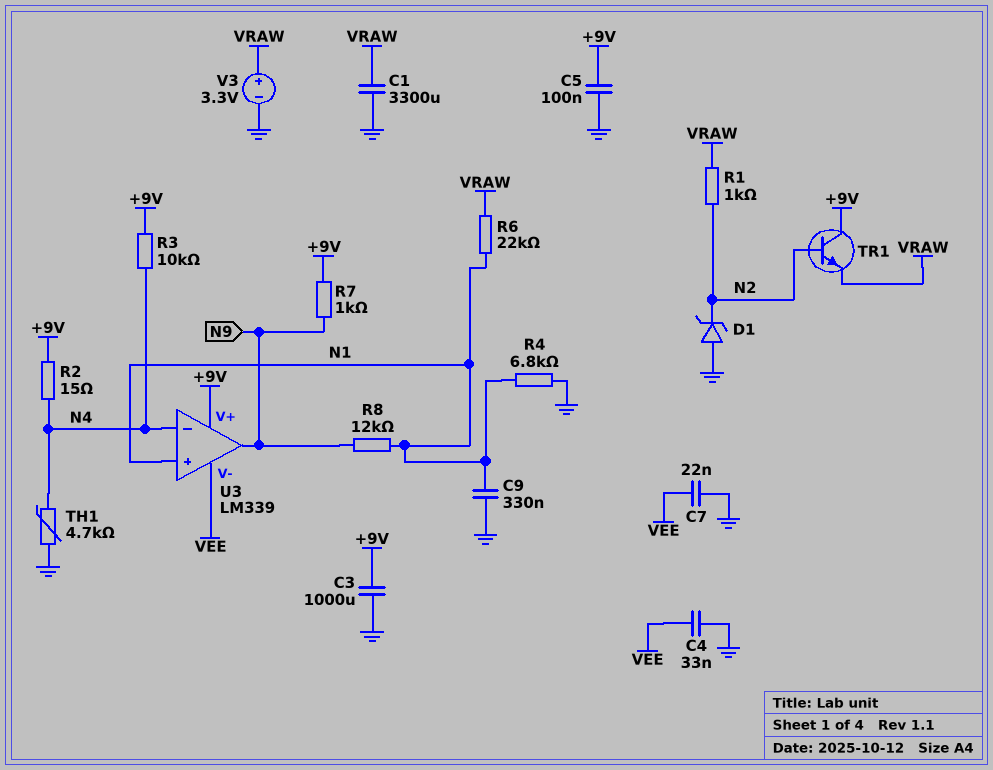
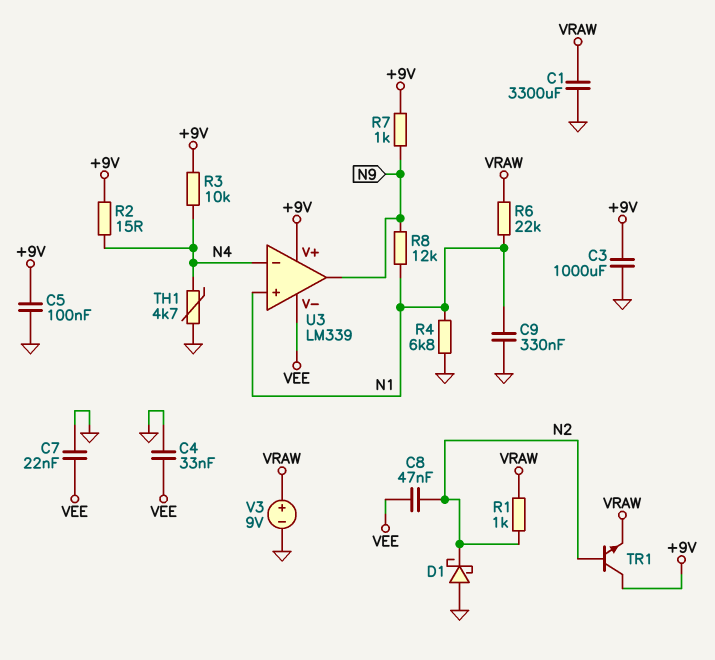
C8: none -> 47nF (N2, VEE)
D1: zener (A GND, K N2) -> schottky (A GND, K N2)
V3: 3.3V (plus VRAW, minus GND) -> 9V (plus VRAW, minus GND)

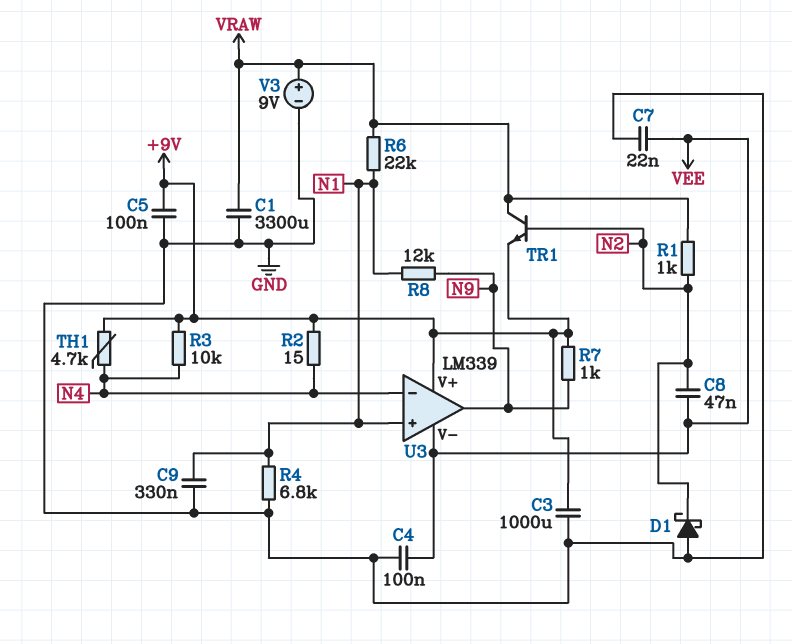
C4: 33nF (GND, VEE) -> 100nF (GND, VEE)
TH1: 4.7k (GND, N4) -> 4.7k (+9V, N4)
TR1: NPN (B N2, C +9V, E VRAW) -> NPN (B N2, C VRAW, E +9V)

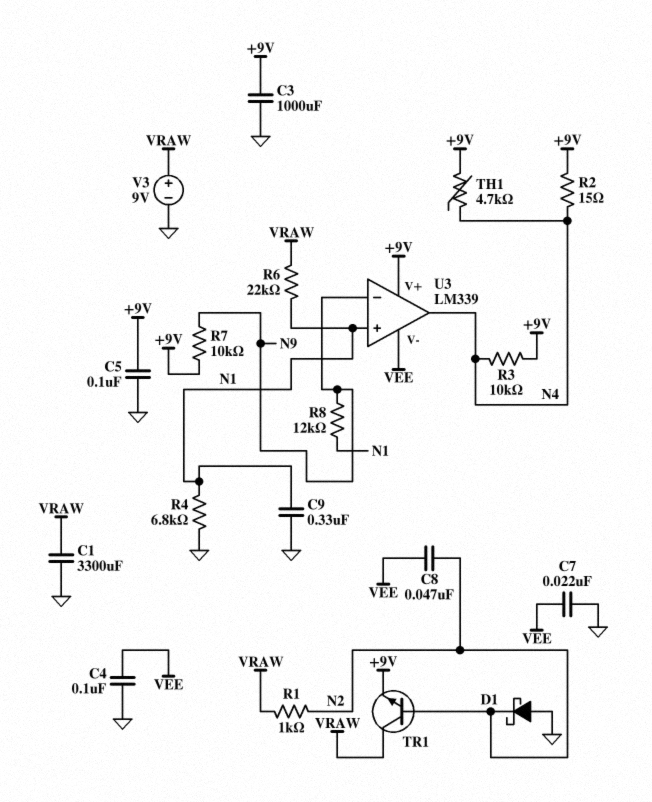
R7: 1k (+9V, N9) -> 10k (+9V, N9)
U3 pin in-: N4 -> N9
U3 pin out: N9 -> N4

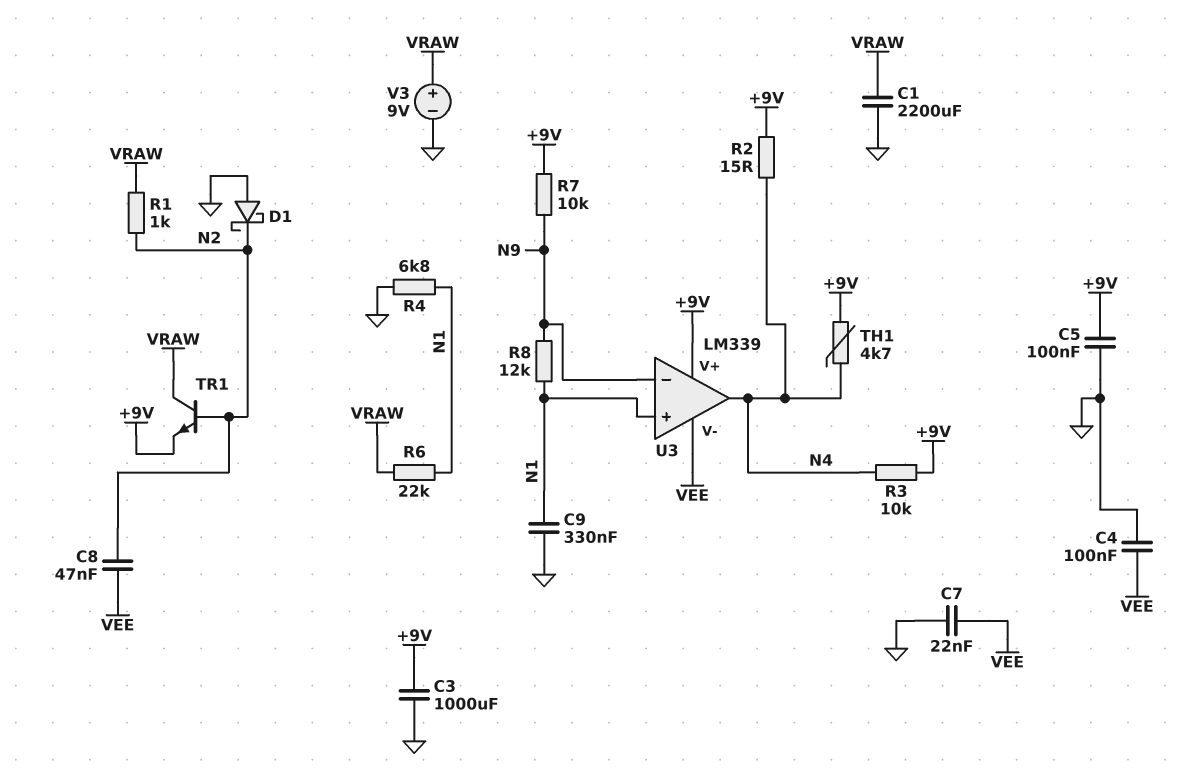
C1: 3300uF (GND, VRAW) -> 2200uF (GND, VRAW)

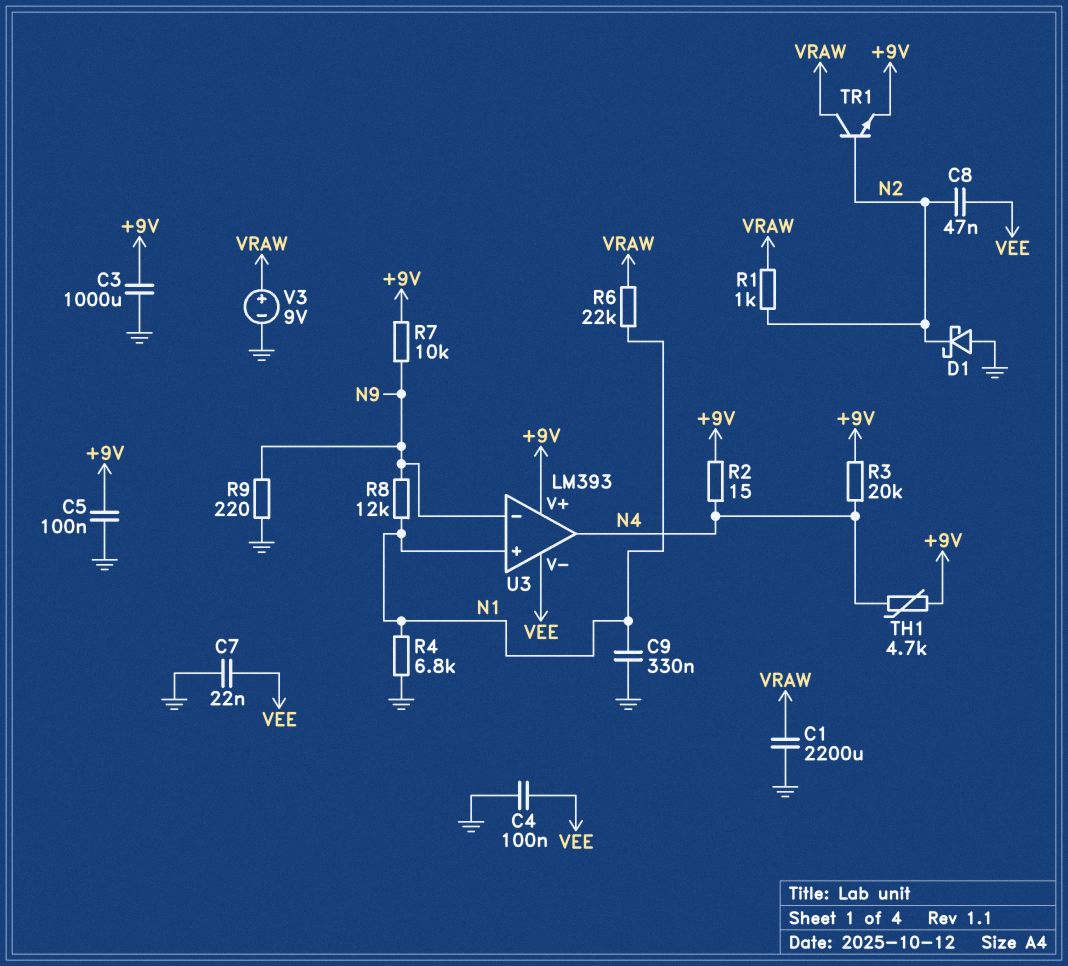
R3: 10k (+9V, N4) -> 20k (+9V, N4)
R9: none -> 220 (GND, N9)
U3: LM339 -> LM393

